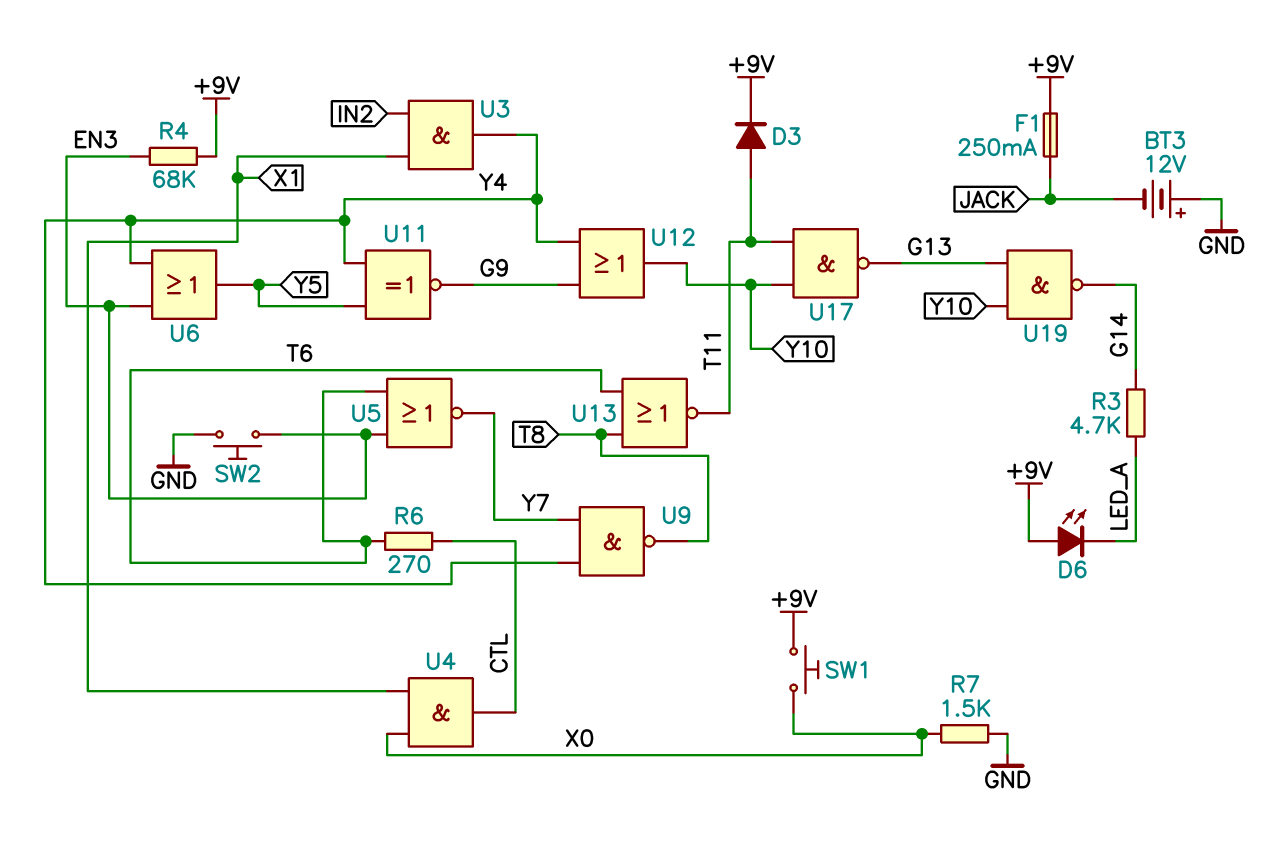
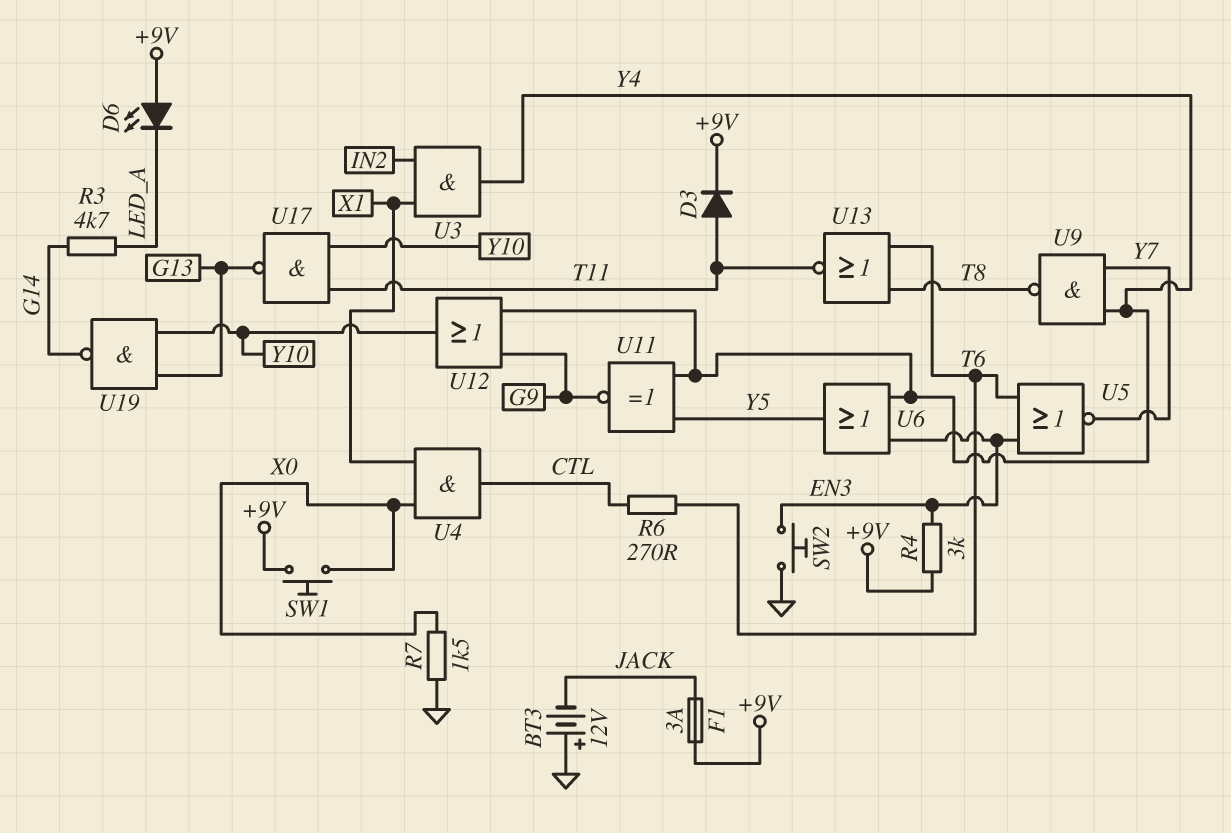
F1: 250mA (+9V, JACK) -> 3A (+9V, JACK)
R4: 68k (+9V, EN3) -> 3k (+9V, EN3)

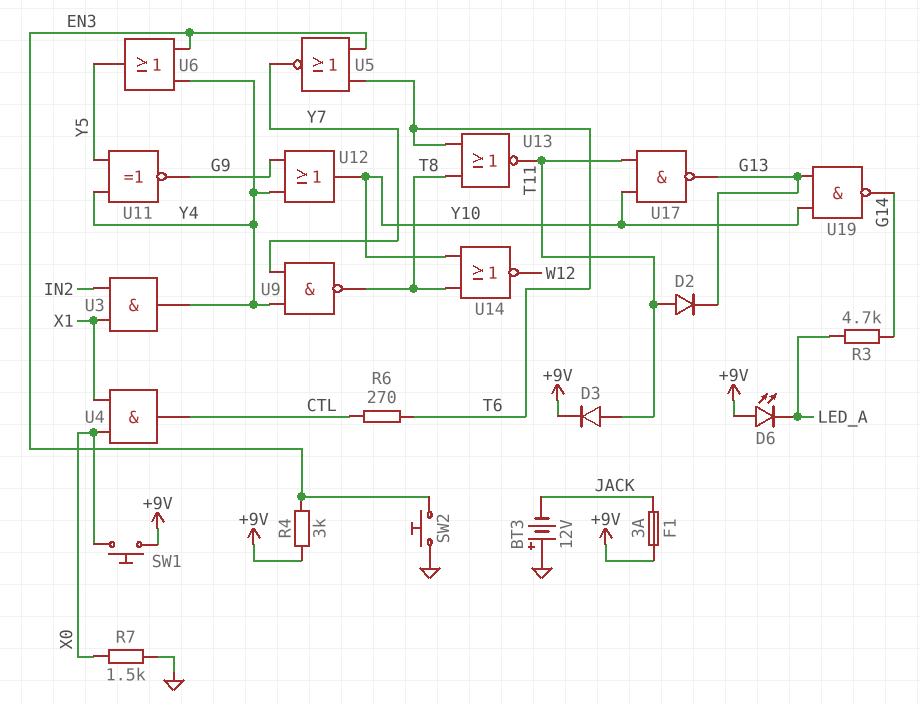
D2: none -> diode (A T11, K G13)
U14: none -> NOR (in T8, in Y10, out W12)

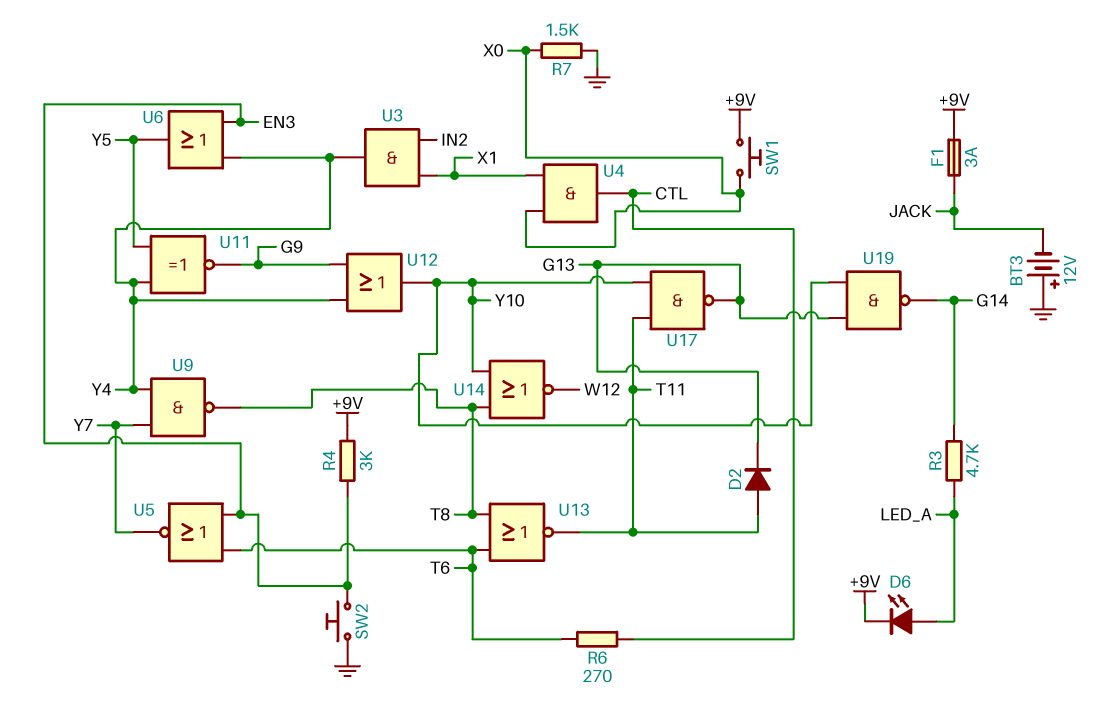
D3: diode (A T11, K +9V) -> none
D6: LED (A +9V, K LED_A) -> LED (A LED_A, K +9V)

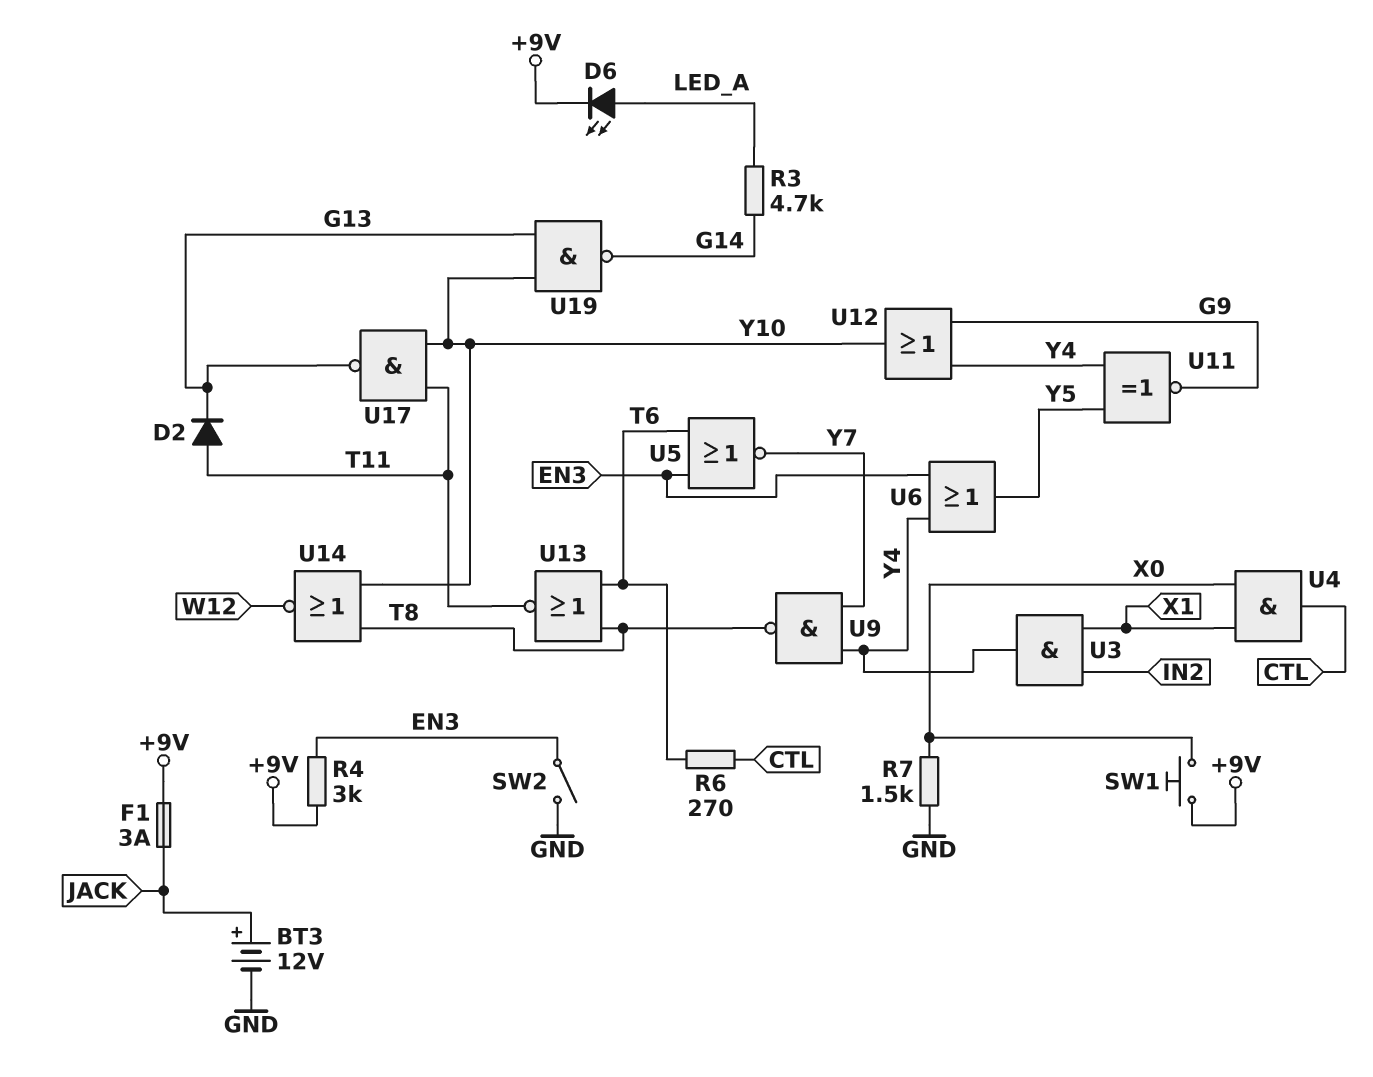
BT3: 12V (plus GND, minus JACK) -> 12V (plus JACK, minus GND)
SW2: button (EN3, GND) -> switch (EN3, GND)

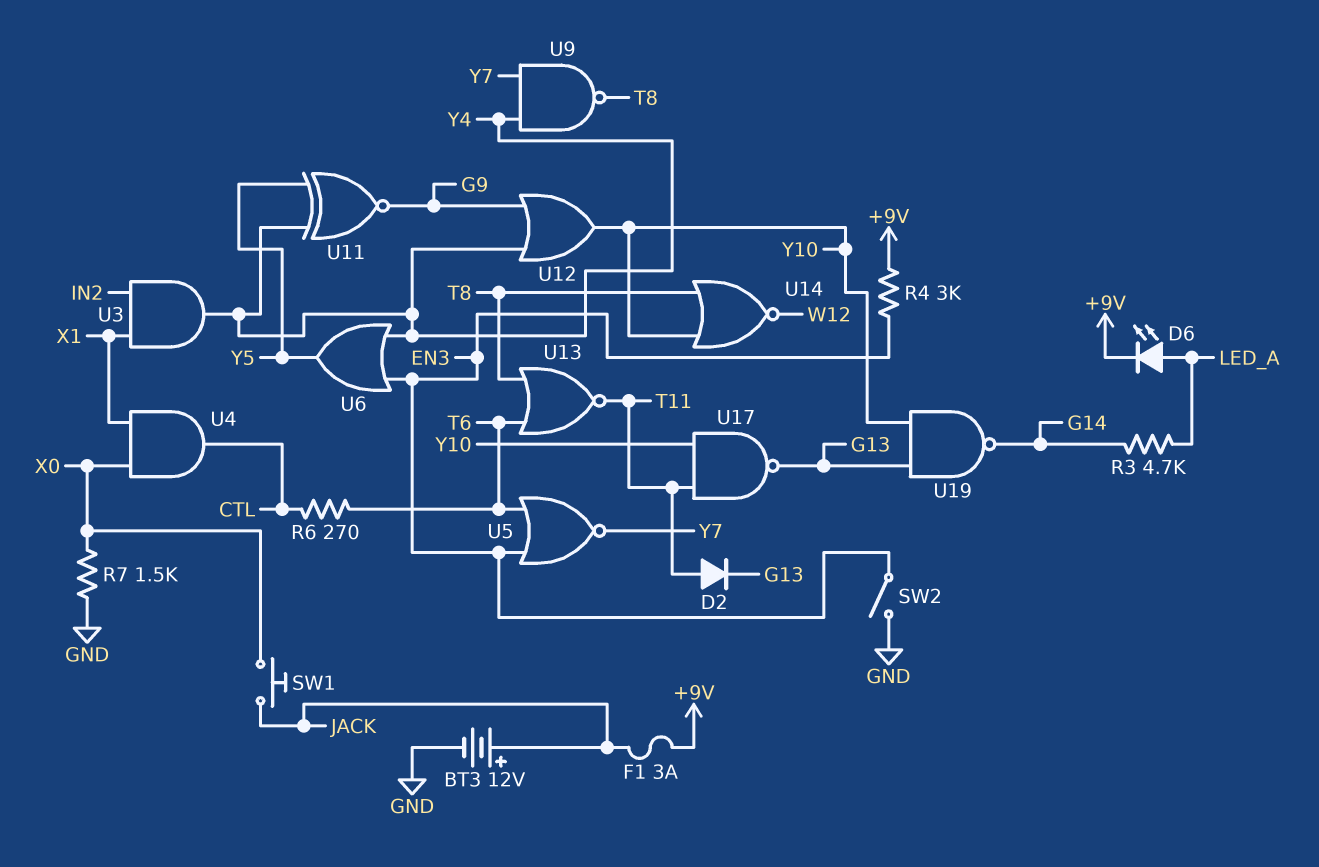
SW1: button (+9V, X0) -> button (JACK, X0)

